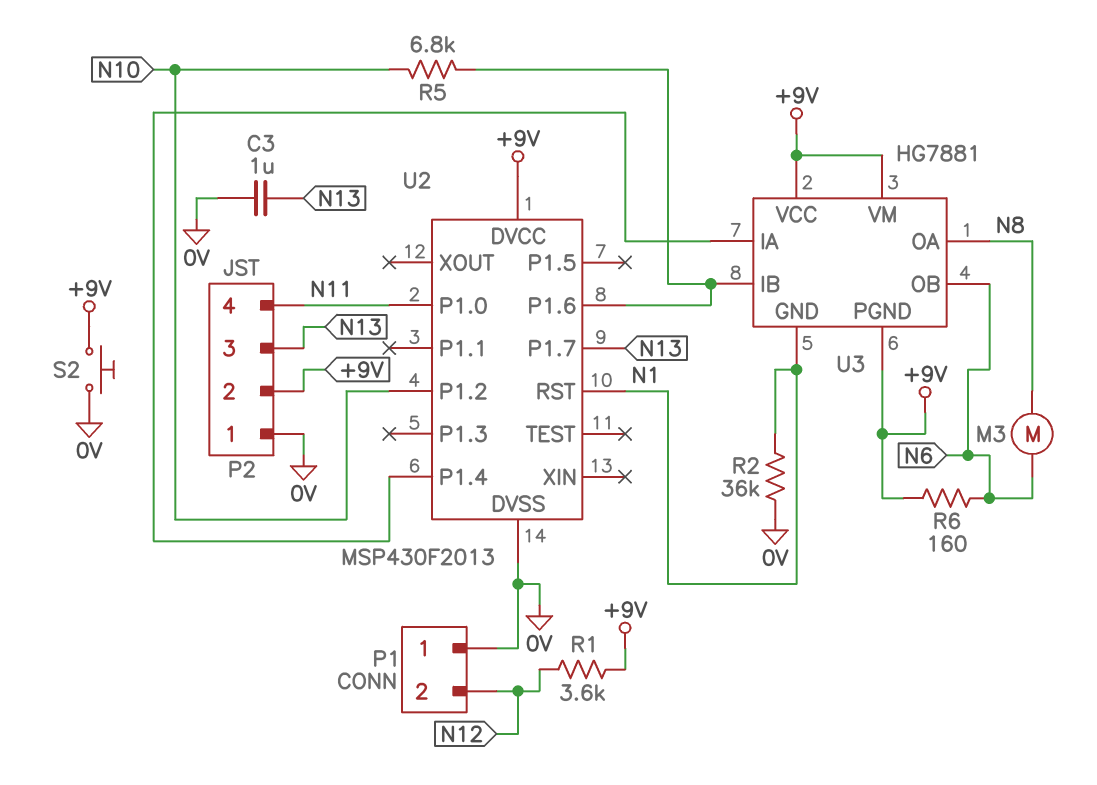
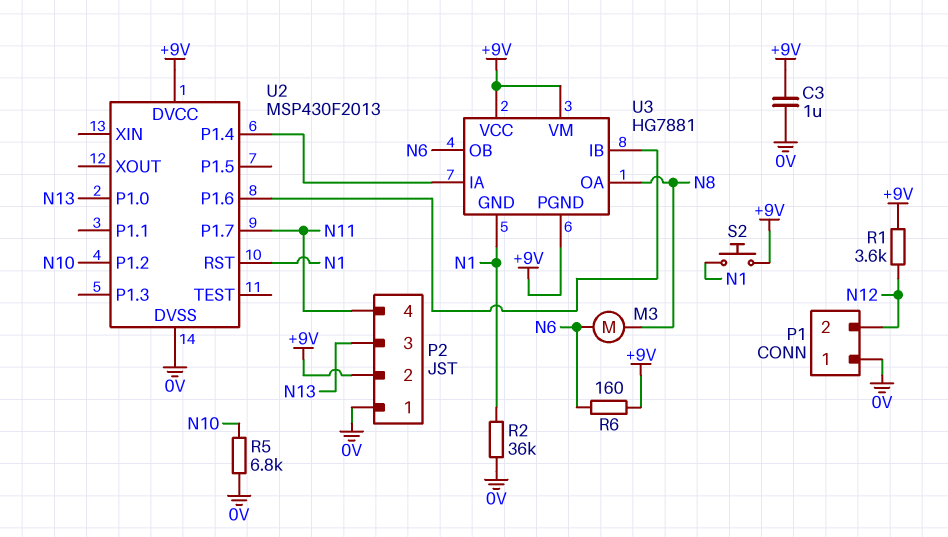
C3: 1uF (0V, N13) -> 1uF (+9V, 0V)
R5: 6.8k (N10, U2/P1.6) -> 6.8k (0V, N10)
S2: button (+9V, 0V) -> button (+9V, N1)
U2 pin P1.0: N11 -> N13
U2 pin P1.7: N13 -> N11

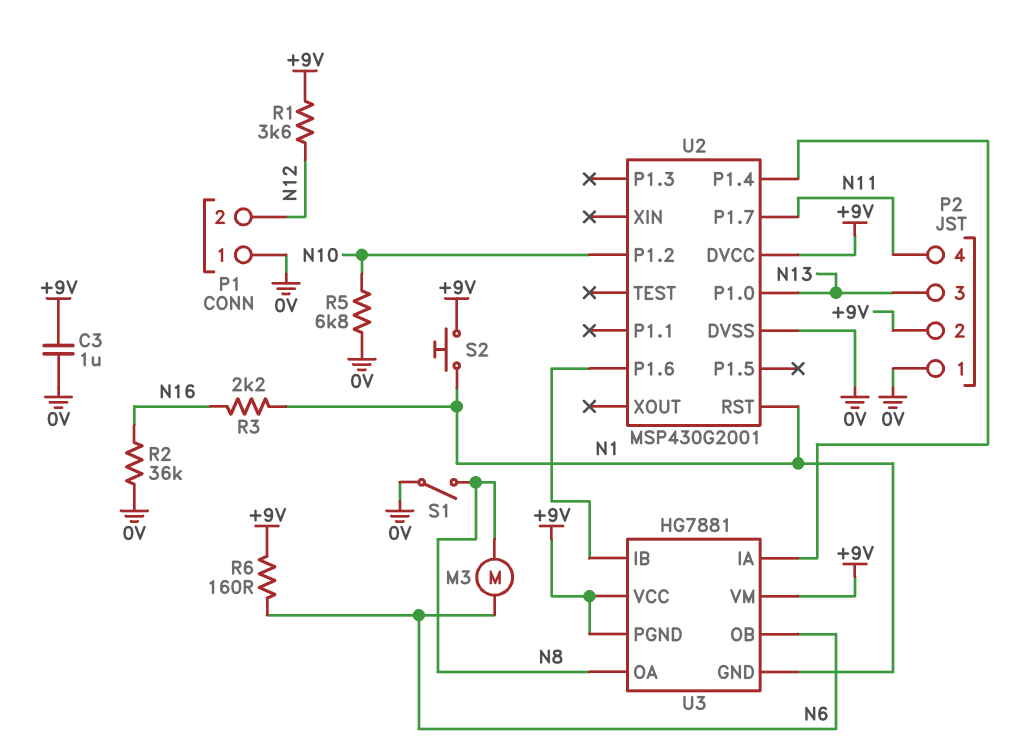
R2: 36k (0V, N1) -> 36k (0V, N16)
R3: none -> 2.2k (N1, N16)
S1: none -> switch (0V, N8)
U2: MSP430F2013 -> MSP430G2001

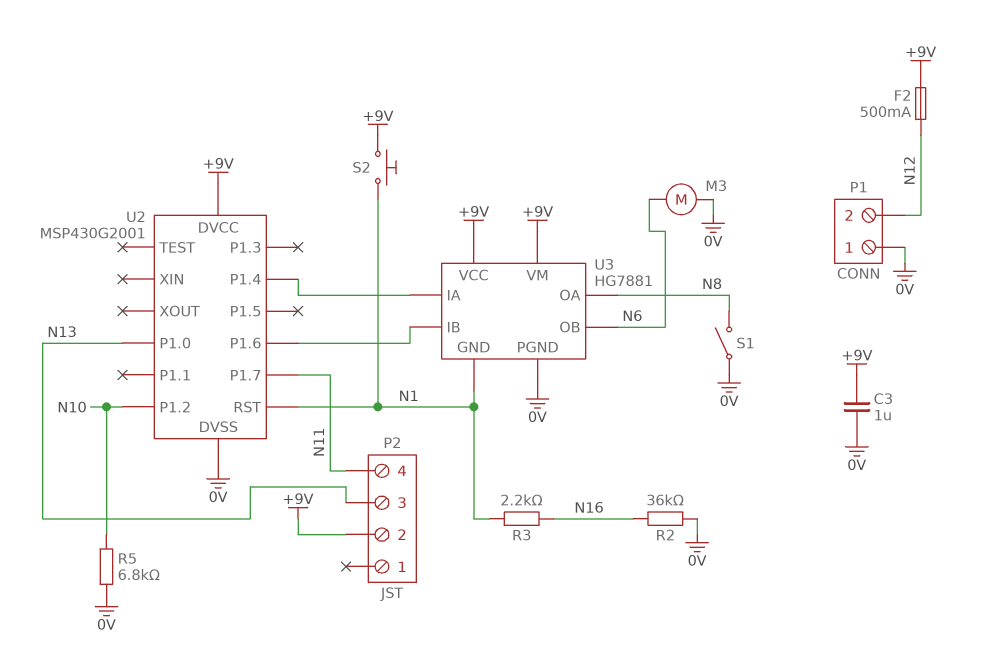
F2: none -> 500mA (+9V, N12)
M3: motor (N6, N8) -> motor (0V, N6)
P2 pin 1: 0V -> none
R1: 3.6k (+9V, N12) -> none
R6: 160 (+9V, N6) -> none
U3 pin PGND: +9V -> 0V

